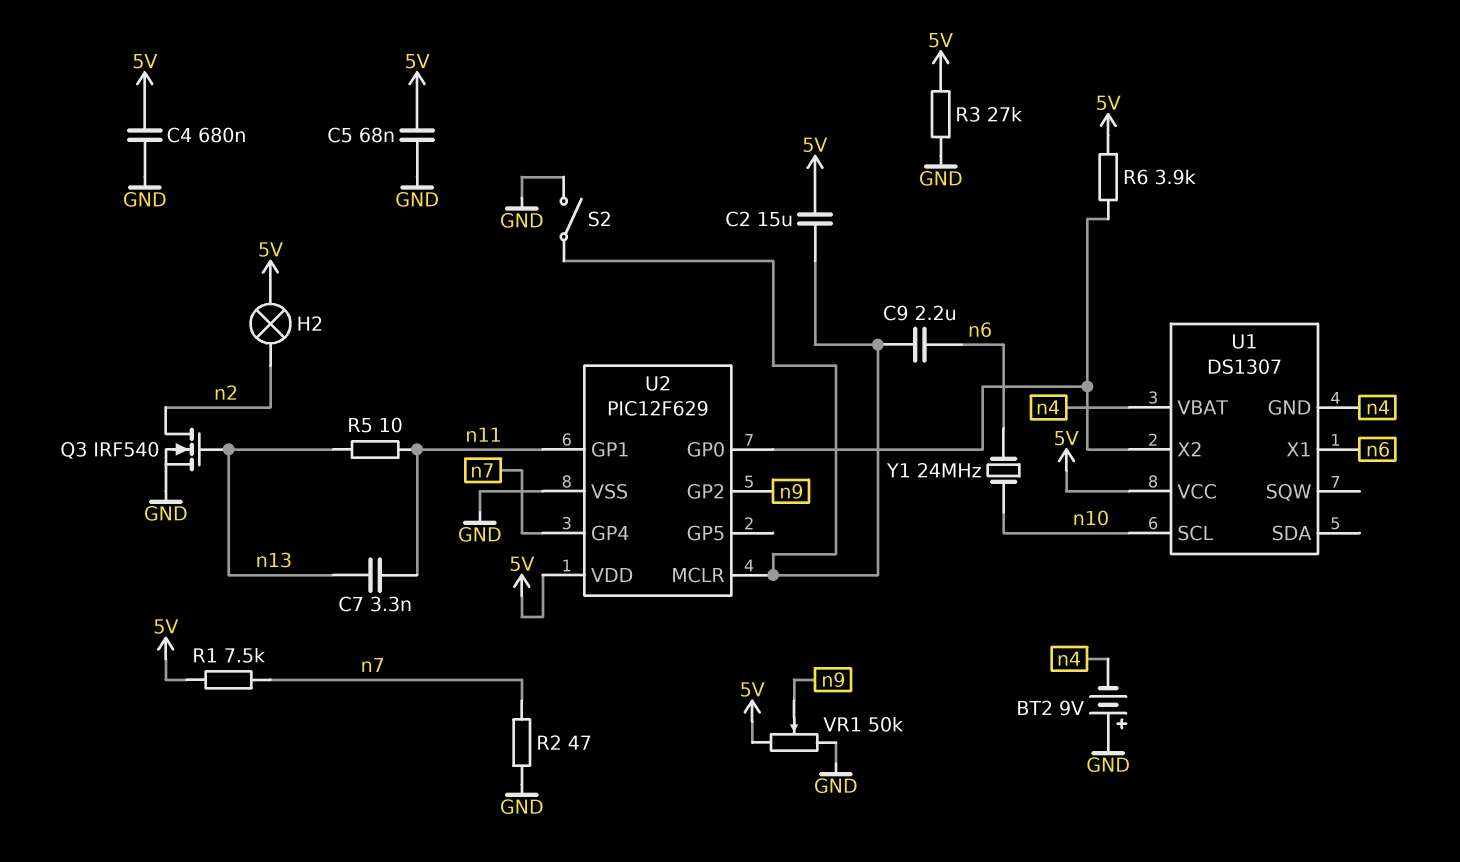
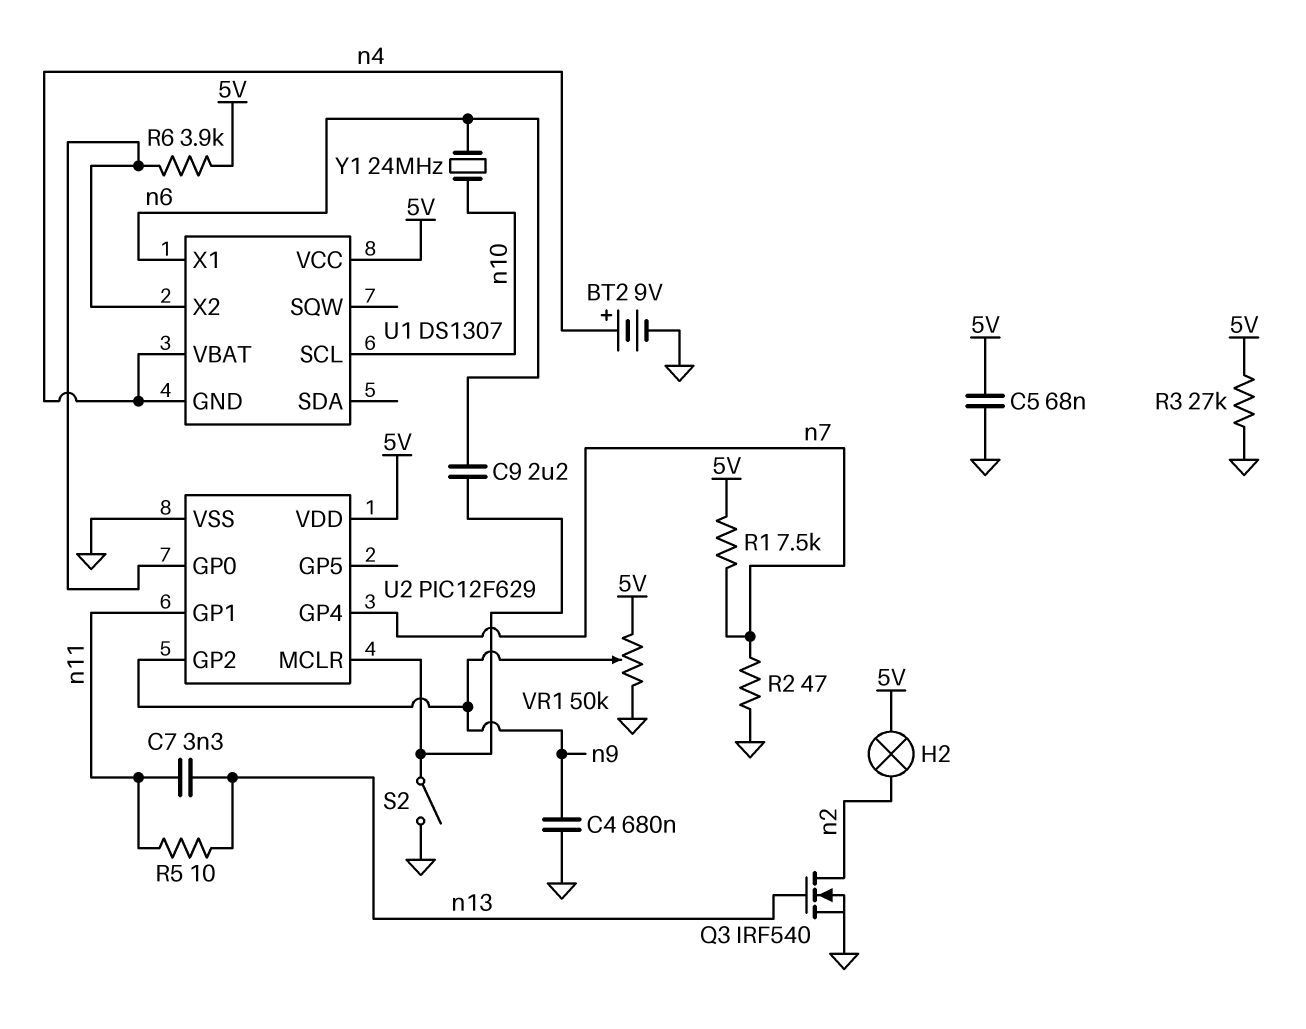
BT2: 9V (plus GND, minus n4) -> 9V (plus n4, minus GND)
C2: 15uF (5V, U2/MCLR) -> none
C4: 680nF (5V, GND) -> 680nF (GND, n9)

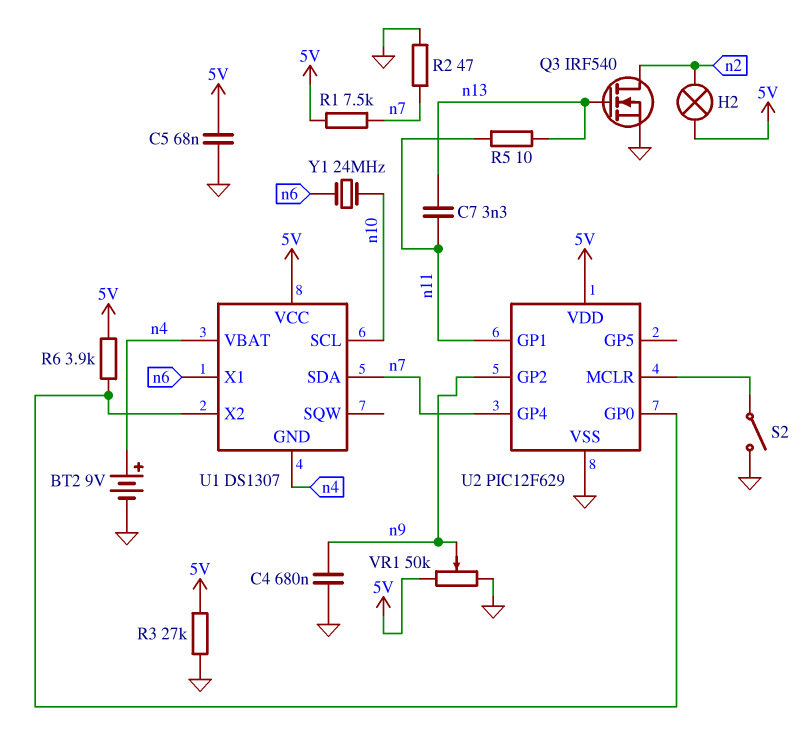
C9: 2.2uF (U2/MCLR, n6) -> none
U1 pin SDA: none -> n7

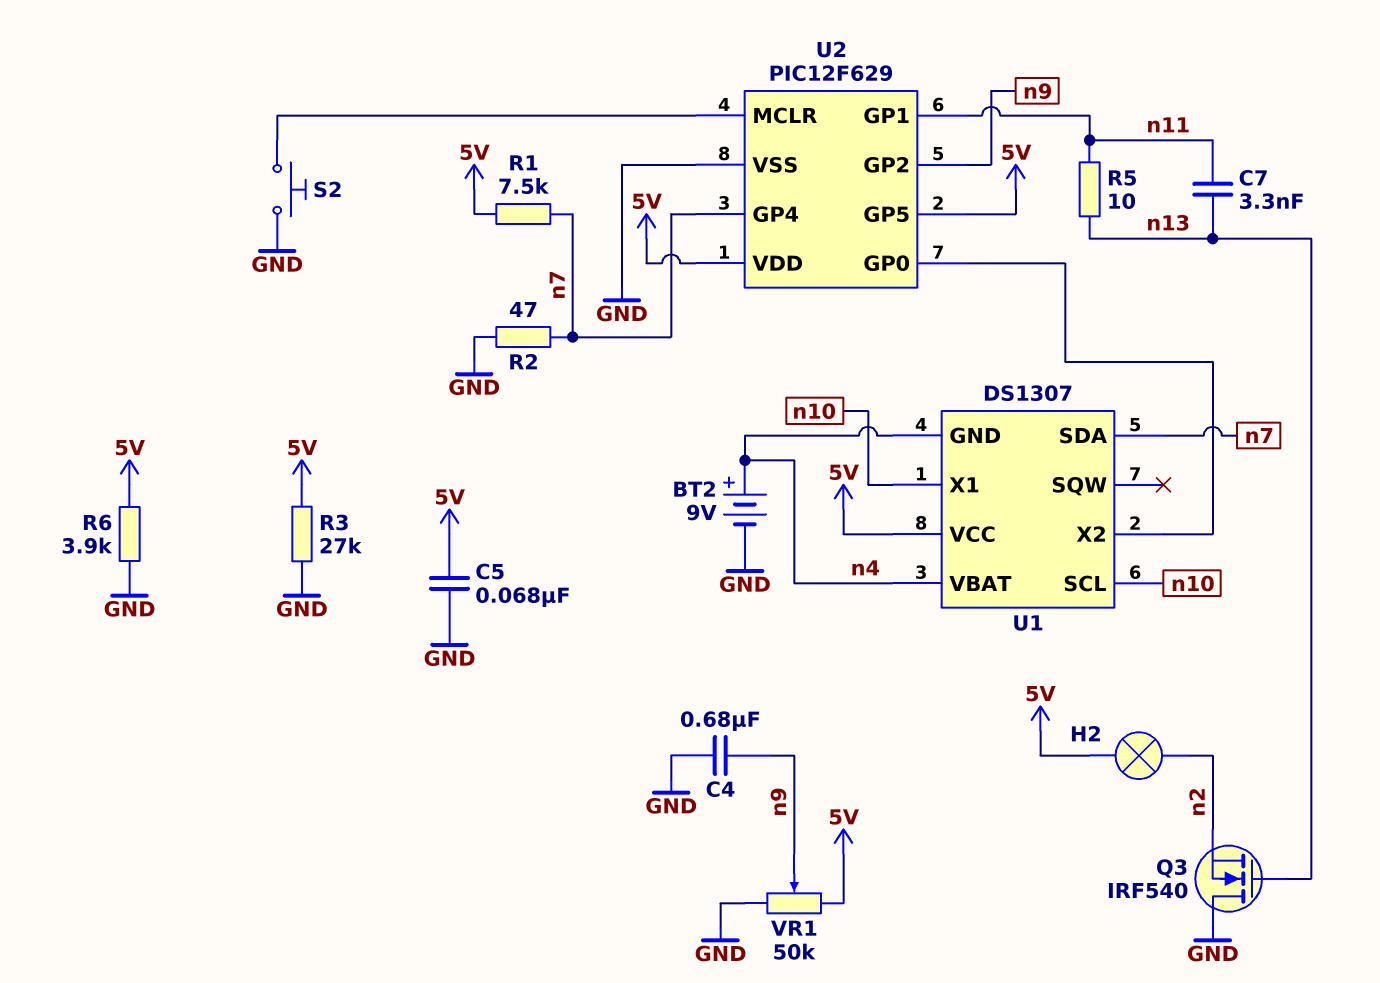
Q3: NMOS IRF540 (G n13, D n2, S GND) -> NMOS IRF540 (G n13, D GND, S n2)
R6: 3.9k (5V, U1/X2) -> 3.9k (5V, GND)
S2: switch (GND, U2/MCLR) -> button (GND, U2/MCLR)
U1 pin X1: n6 -> n10
U2 pin GP5: none -> 5V
Y1: 24MHz (n6, n10) -> none

